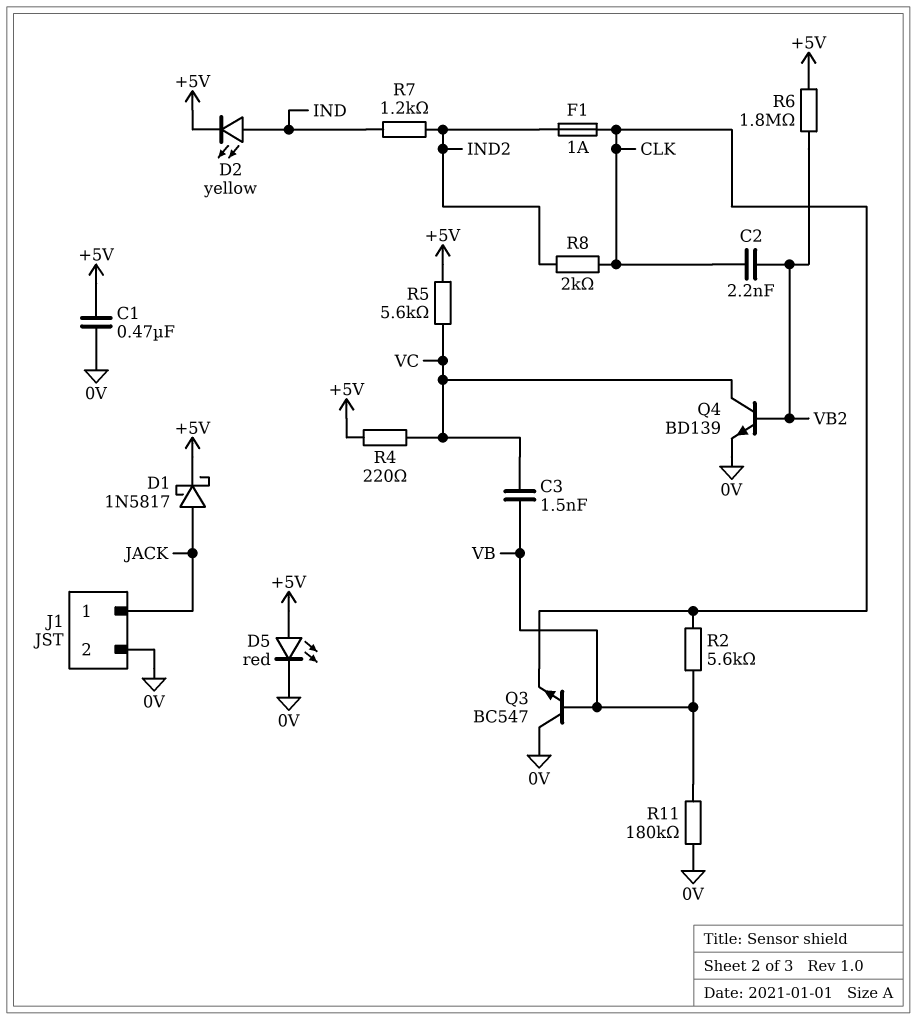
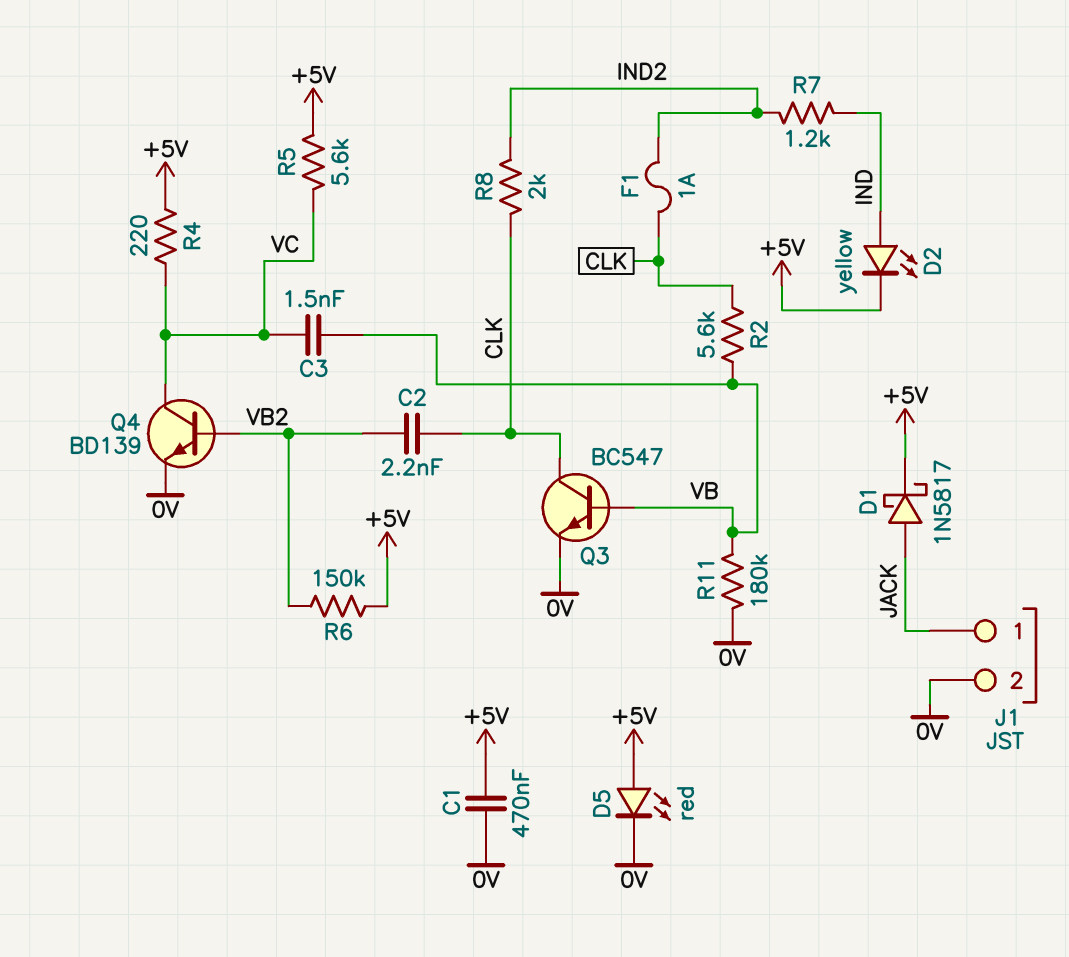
Q3: NPN BC547 (B VB, C 0V, E CLK) -> NPN BC547 (B VB, C CLK, E 0V)
R6: 1.8M (+5V, VB2) -> 150k (+5V, VB2)

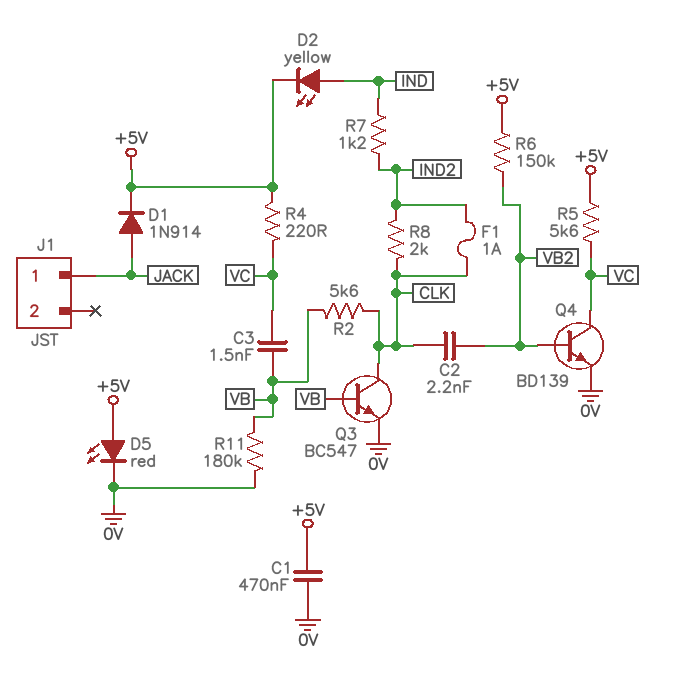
D1: schottky 1N5817 (A JACK, K +5V) -> diode 1N914 (A JACK, K +5V)
J1 pin 2: 0V -> none

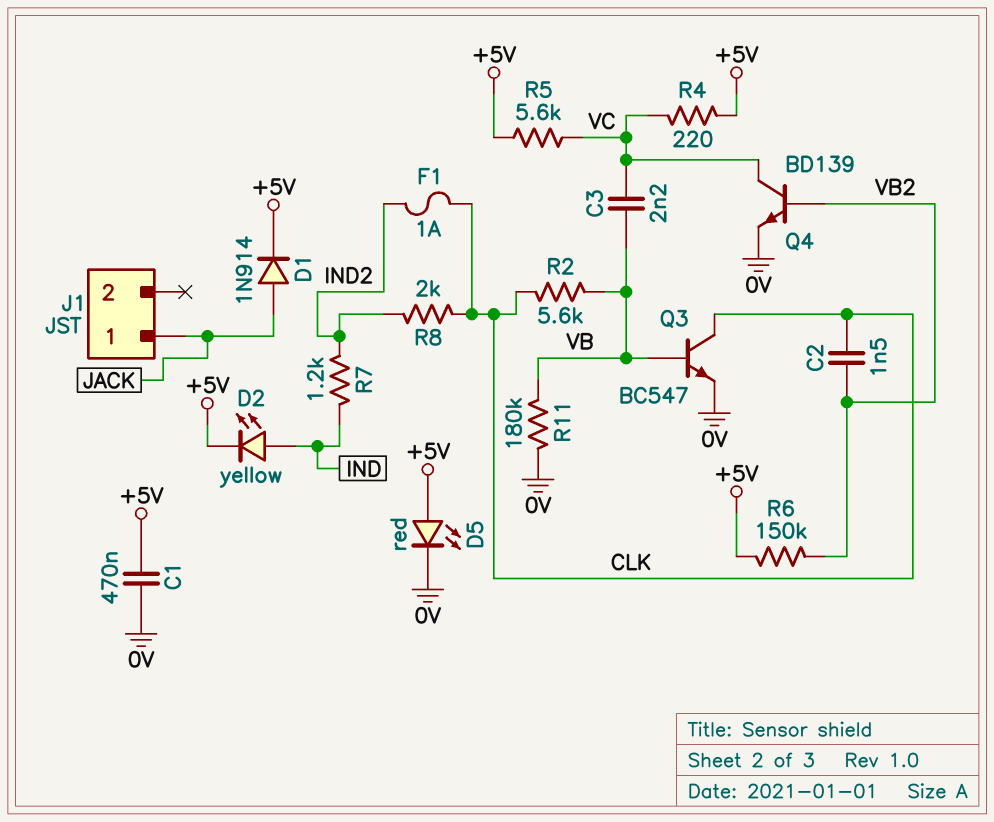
C2: 2.2nF (CLK, VB2) -> 1.5nF (CLK, VB2)
C3: 1.5nF (VB, VC) -> 2.2nF (VB, VC)

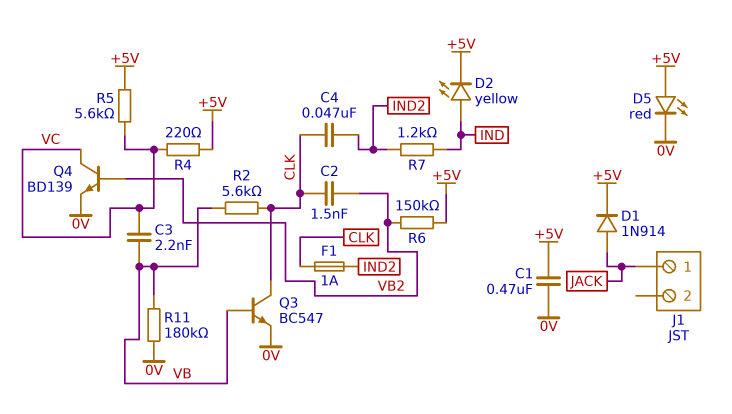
C4: none -> 47nF (CLK, IND2)
R8: 2k (CLK, IND2) -> none

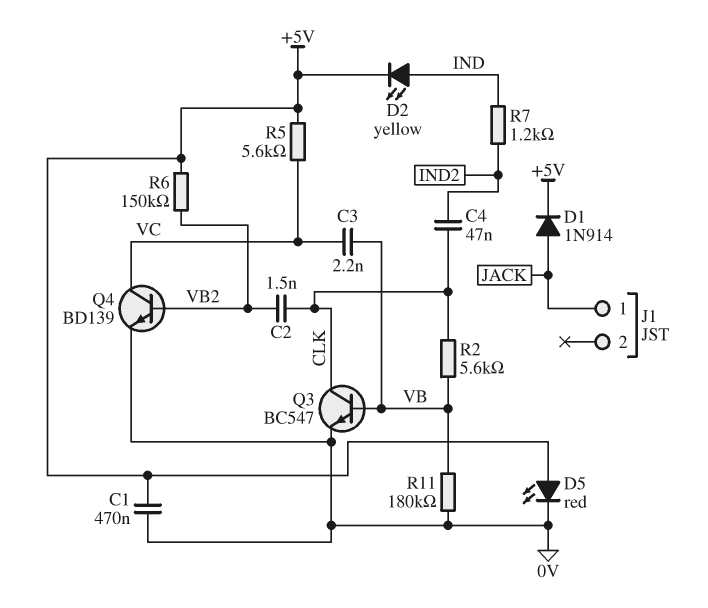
F1: 1A (CLK, IND2) -> none
R4: 220 (+5V, VC) -> none

